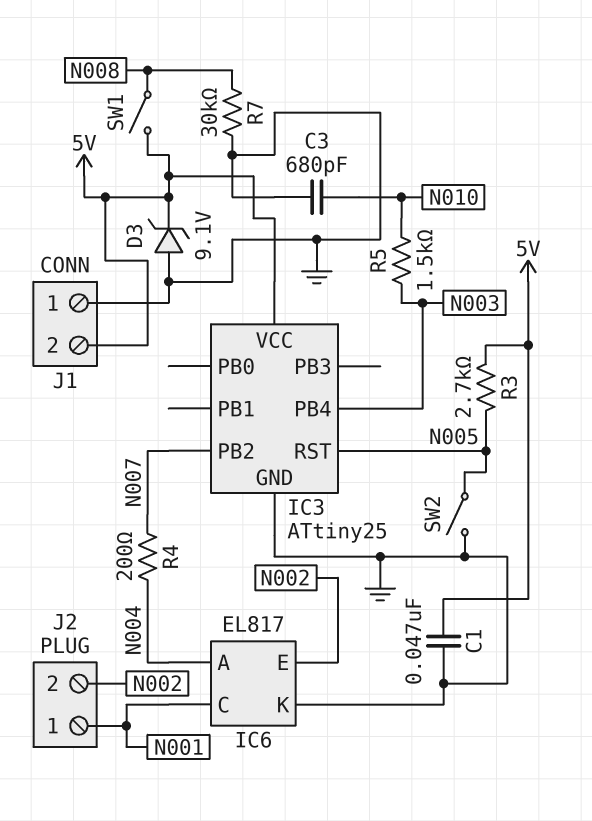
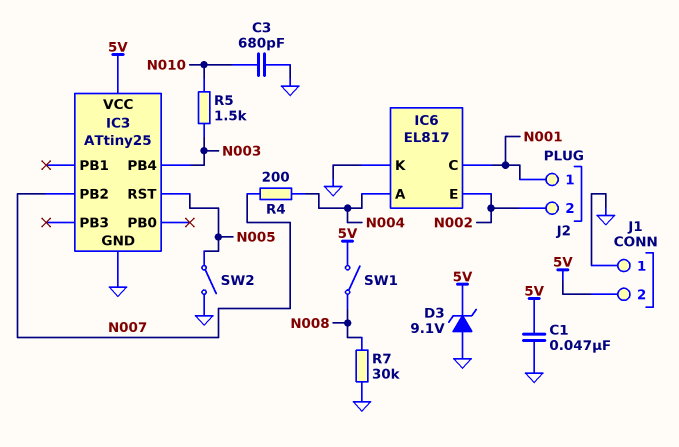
R3: 2.7k (5V, N005) -> none

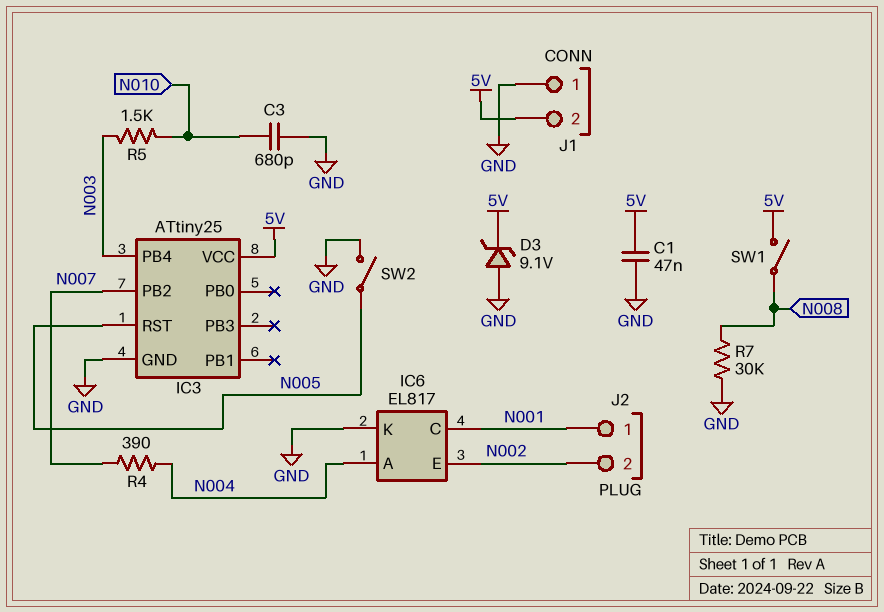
R4: 200 (N004, N007) -> 390 (N004, N007)

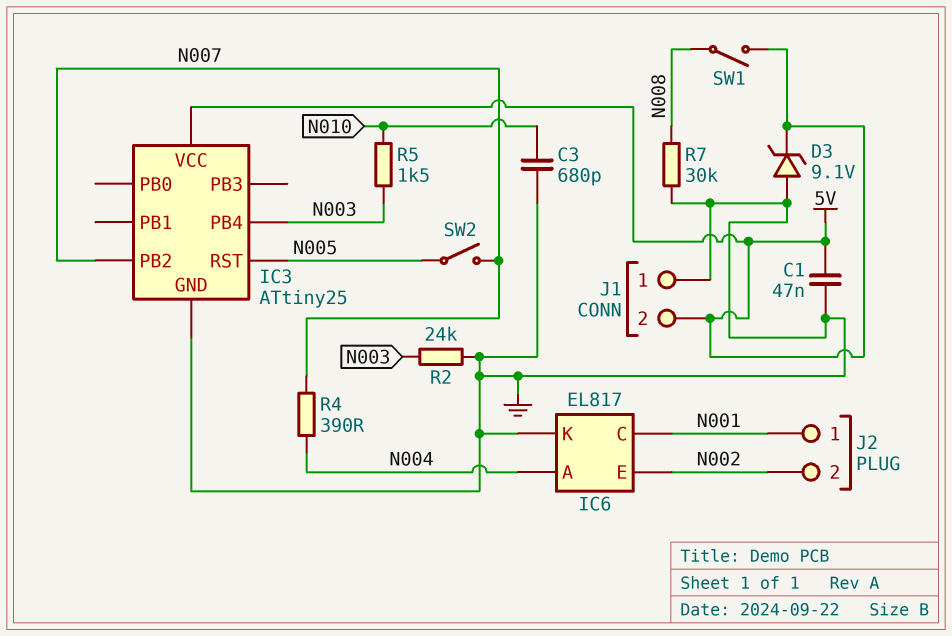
R2: none -> 24k (GND, N003)
SW2: switch (GND, N005) -> switch (N005, N007)

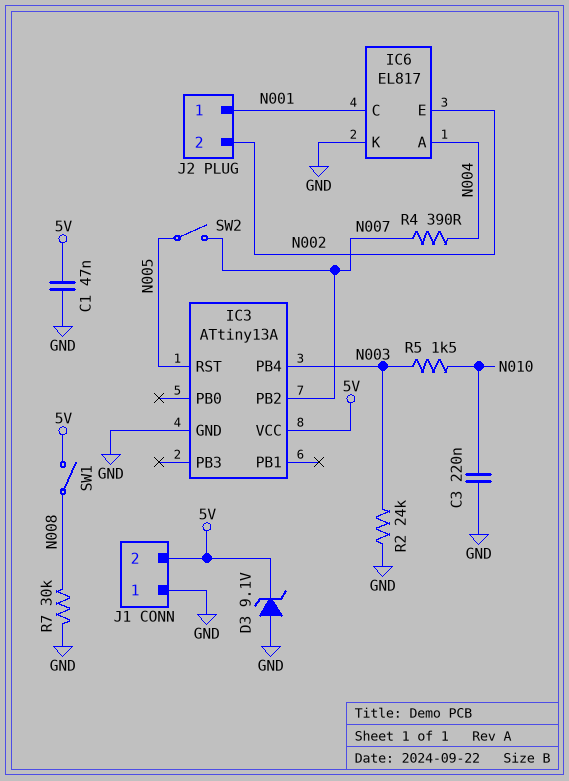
C3: 680pF (GND, N010) -> 220nF (GND, N010)
IC3: ATtiny25 -> ATtiny13A

